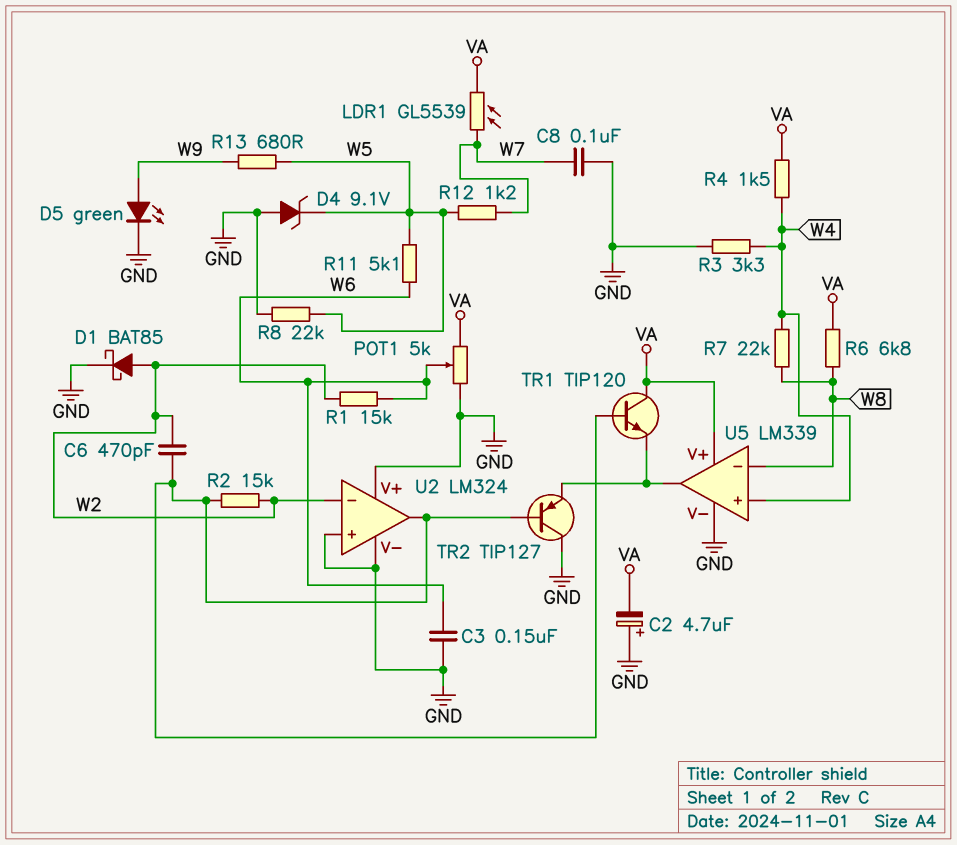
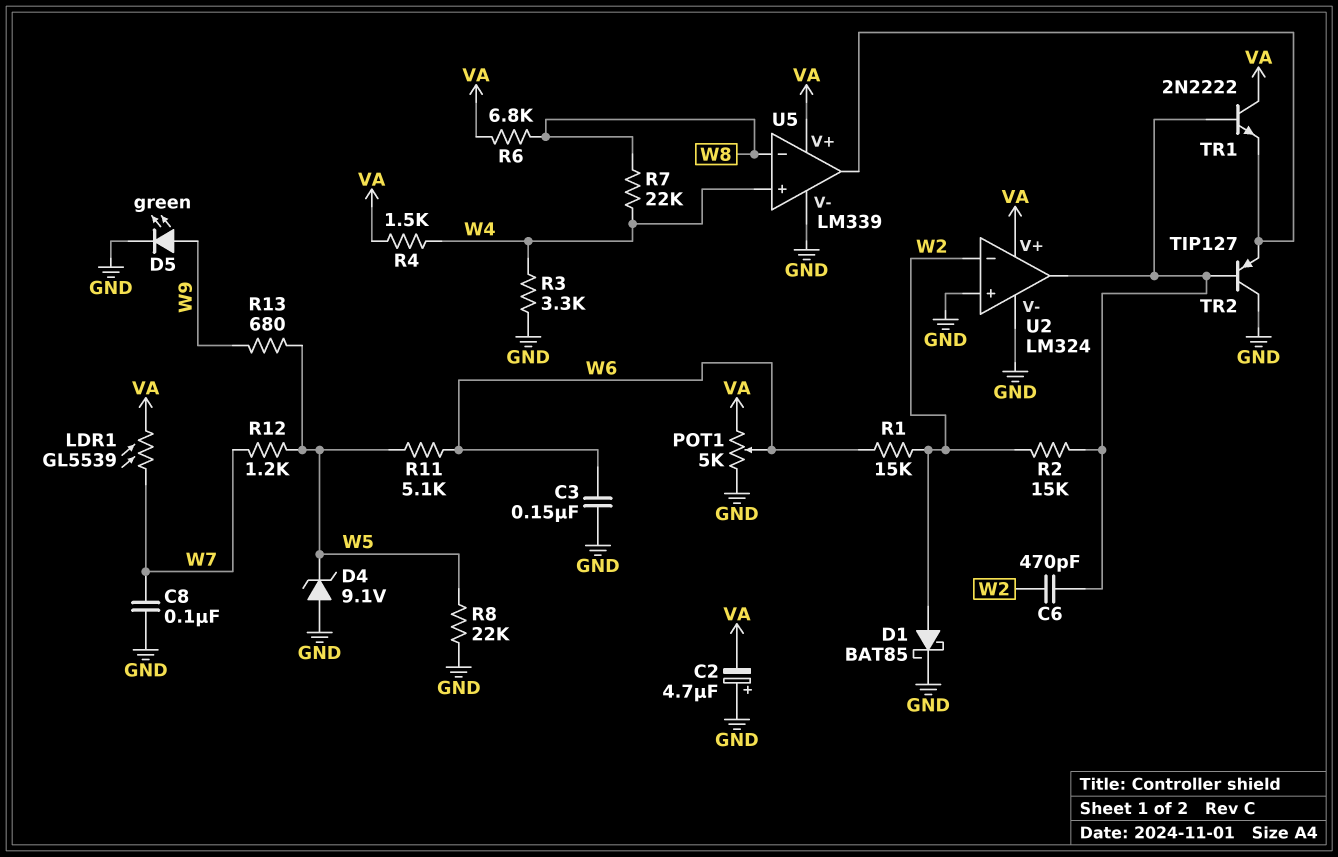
TR1: NPN TIP120 (B U2/out, C VA, E U5/out) -> NPN 2N2222 (B U2/out, C VA, E U5/out)
U2 pin V+: GND -> VA

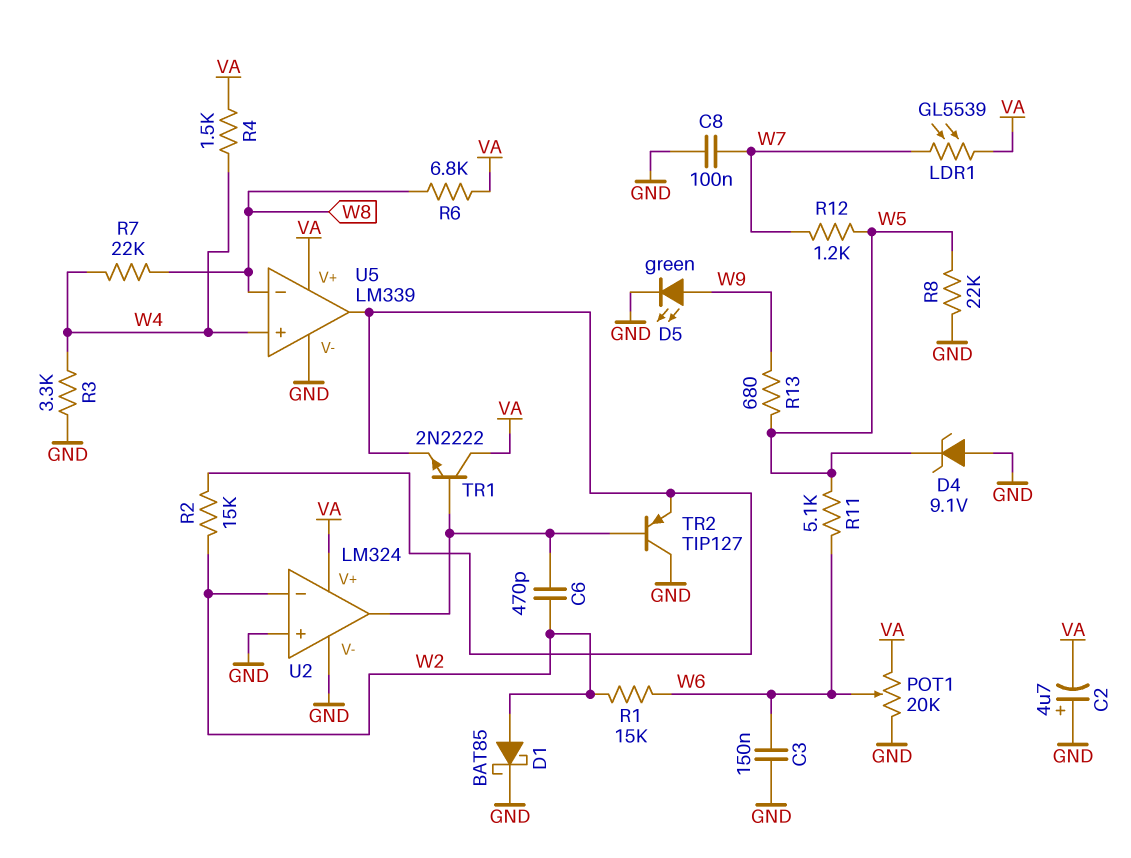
POT1: 5k (GND, VA, wiper W6) -> 20k (GND, VA, wiper W6)
R2: 15k (U2/out, W2) -> 15k (U5/out, W2)

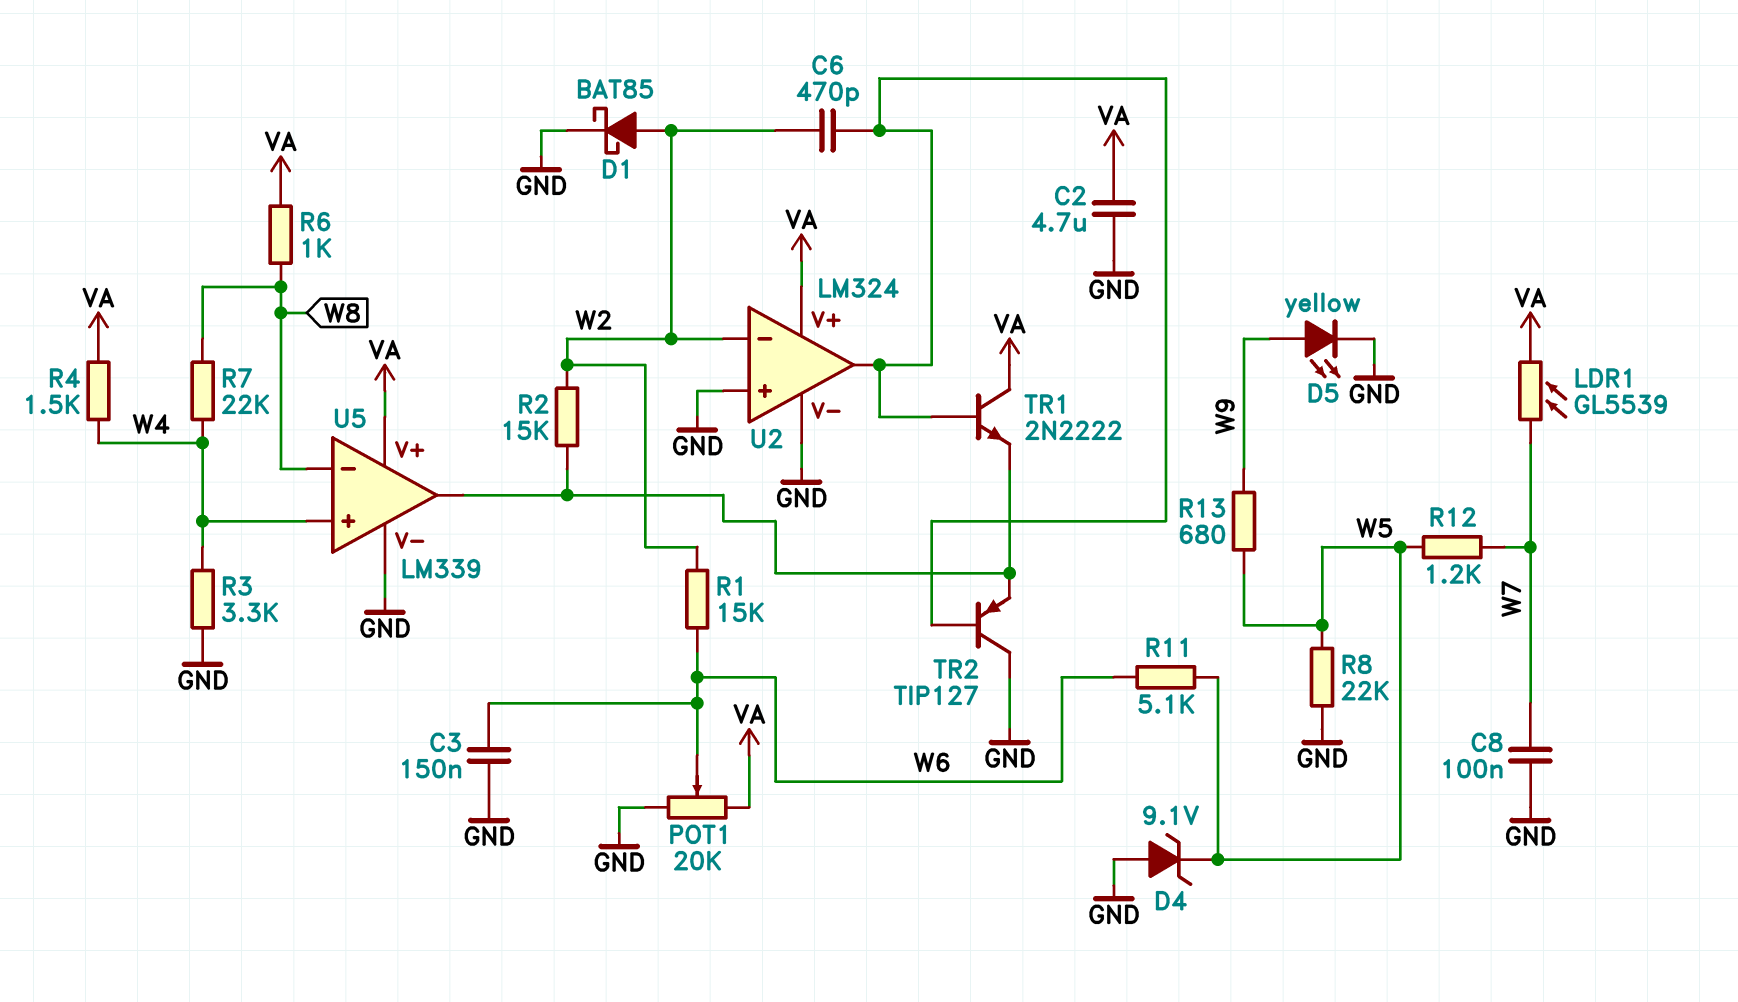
C2: 4.7uF (plus GND, minus VA) -> 4.7uF (GND, VA)
D5: LED green (A W9, K GND) -> LED yellow (A W9, K GND)
R6: 6.8k (VA, W8) -> 1k (VA, W8)

